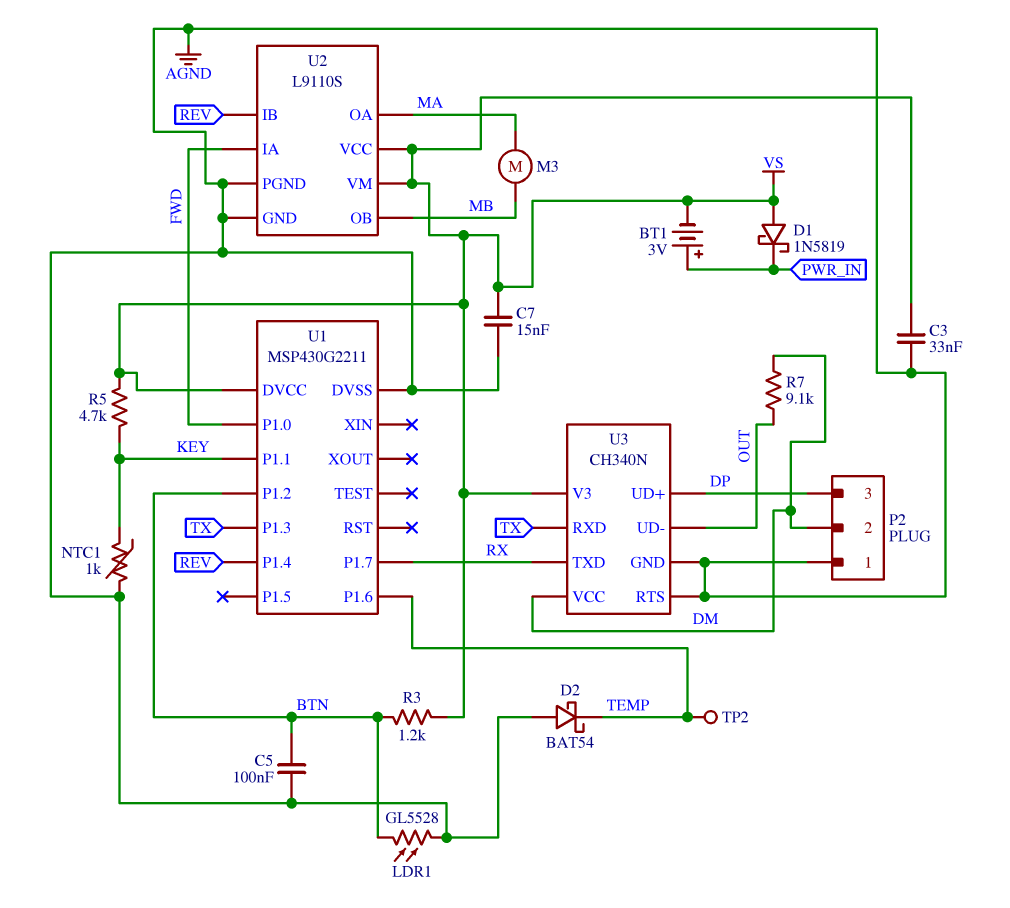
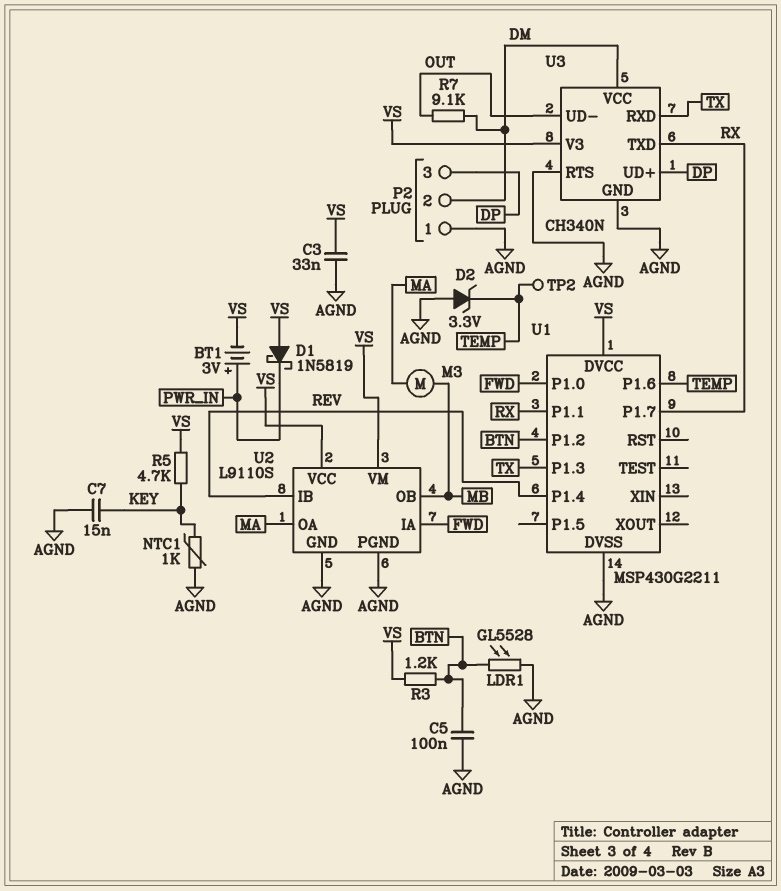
C7: 15nF (AGND, VS) -> 15nF (AGND, KEY)
D2: schottky BAT54 (A AGND, K TEMP) -> zener 3.3V (A AGND, K TEMP)
U1 pin P1.1: KEY -> RX

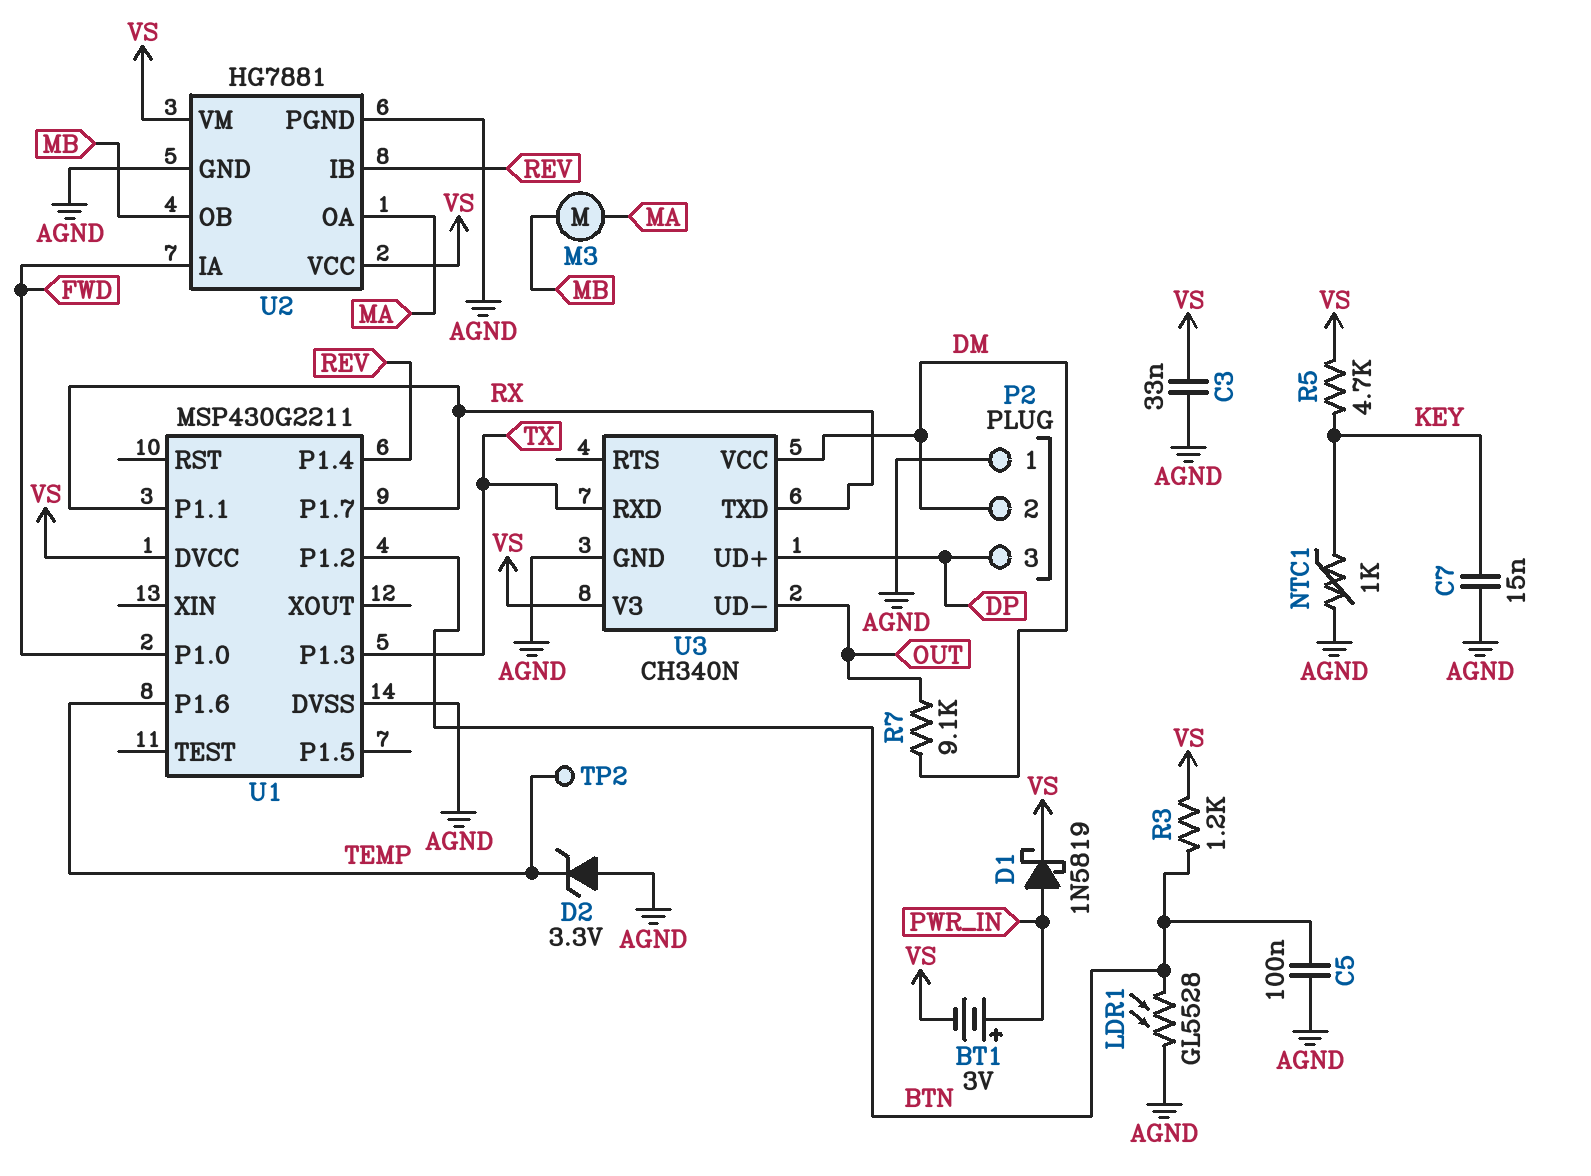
D1: schottky 1N5819 (A VS, K PWR_IN) -> schottky 1N5819 (A PWR_IN, K VS)
U2: L9110S -> HG7881
U3 pin RTS: AGND -> none

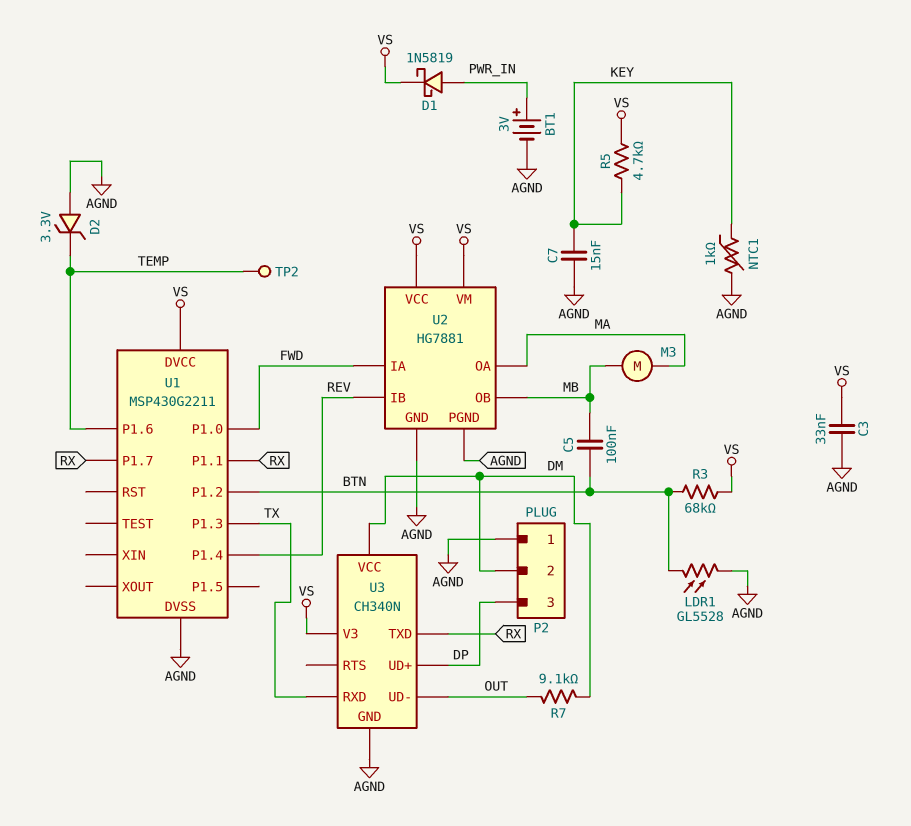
BT1: 3V (plus PWR_IN, minus VS) -> 3V (plus PWR_IN, minus AGND)
C5: 100nF (AGND, BTN) -> 100nF (BTN, MB)
R3: 1.2k (BTN, VS) -> 68k (BTN, VS)

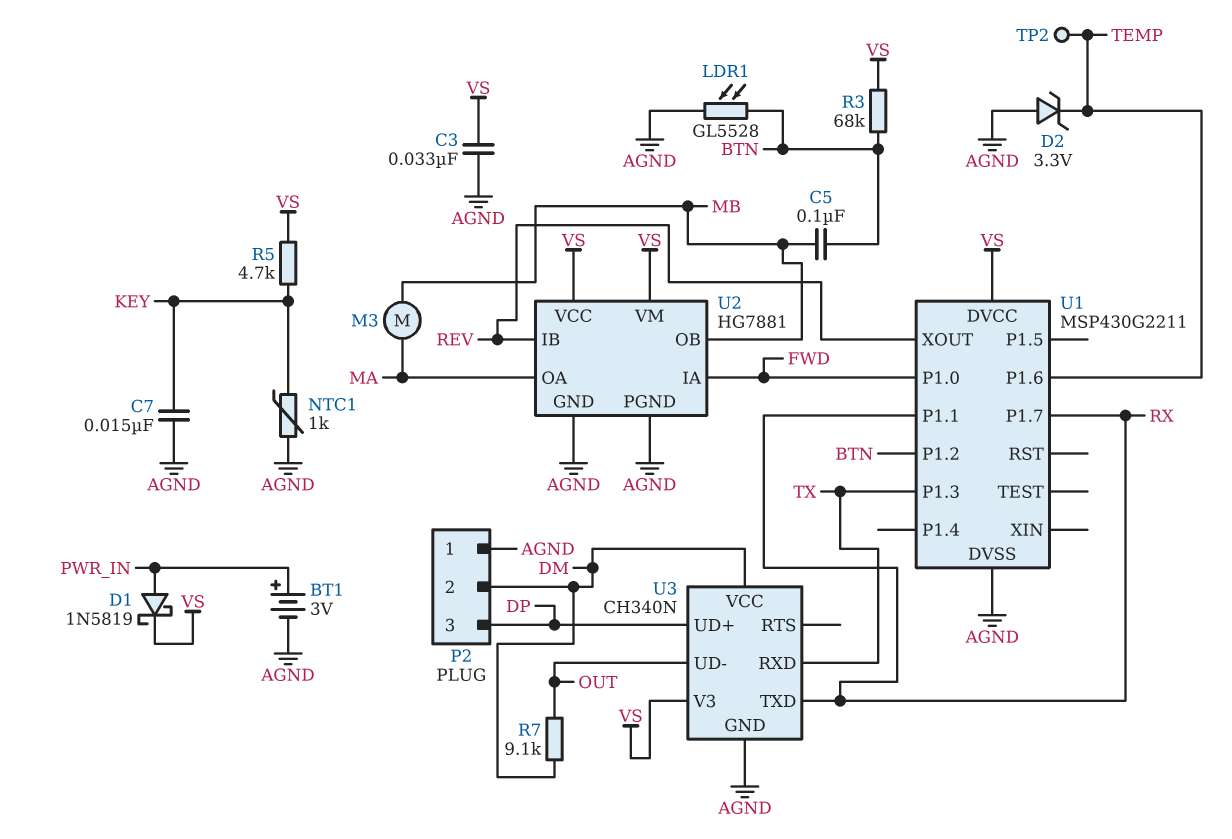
U1 pin P1.4: REV -> none
U1 pin XOUT: none -> REV

